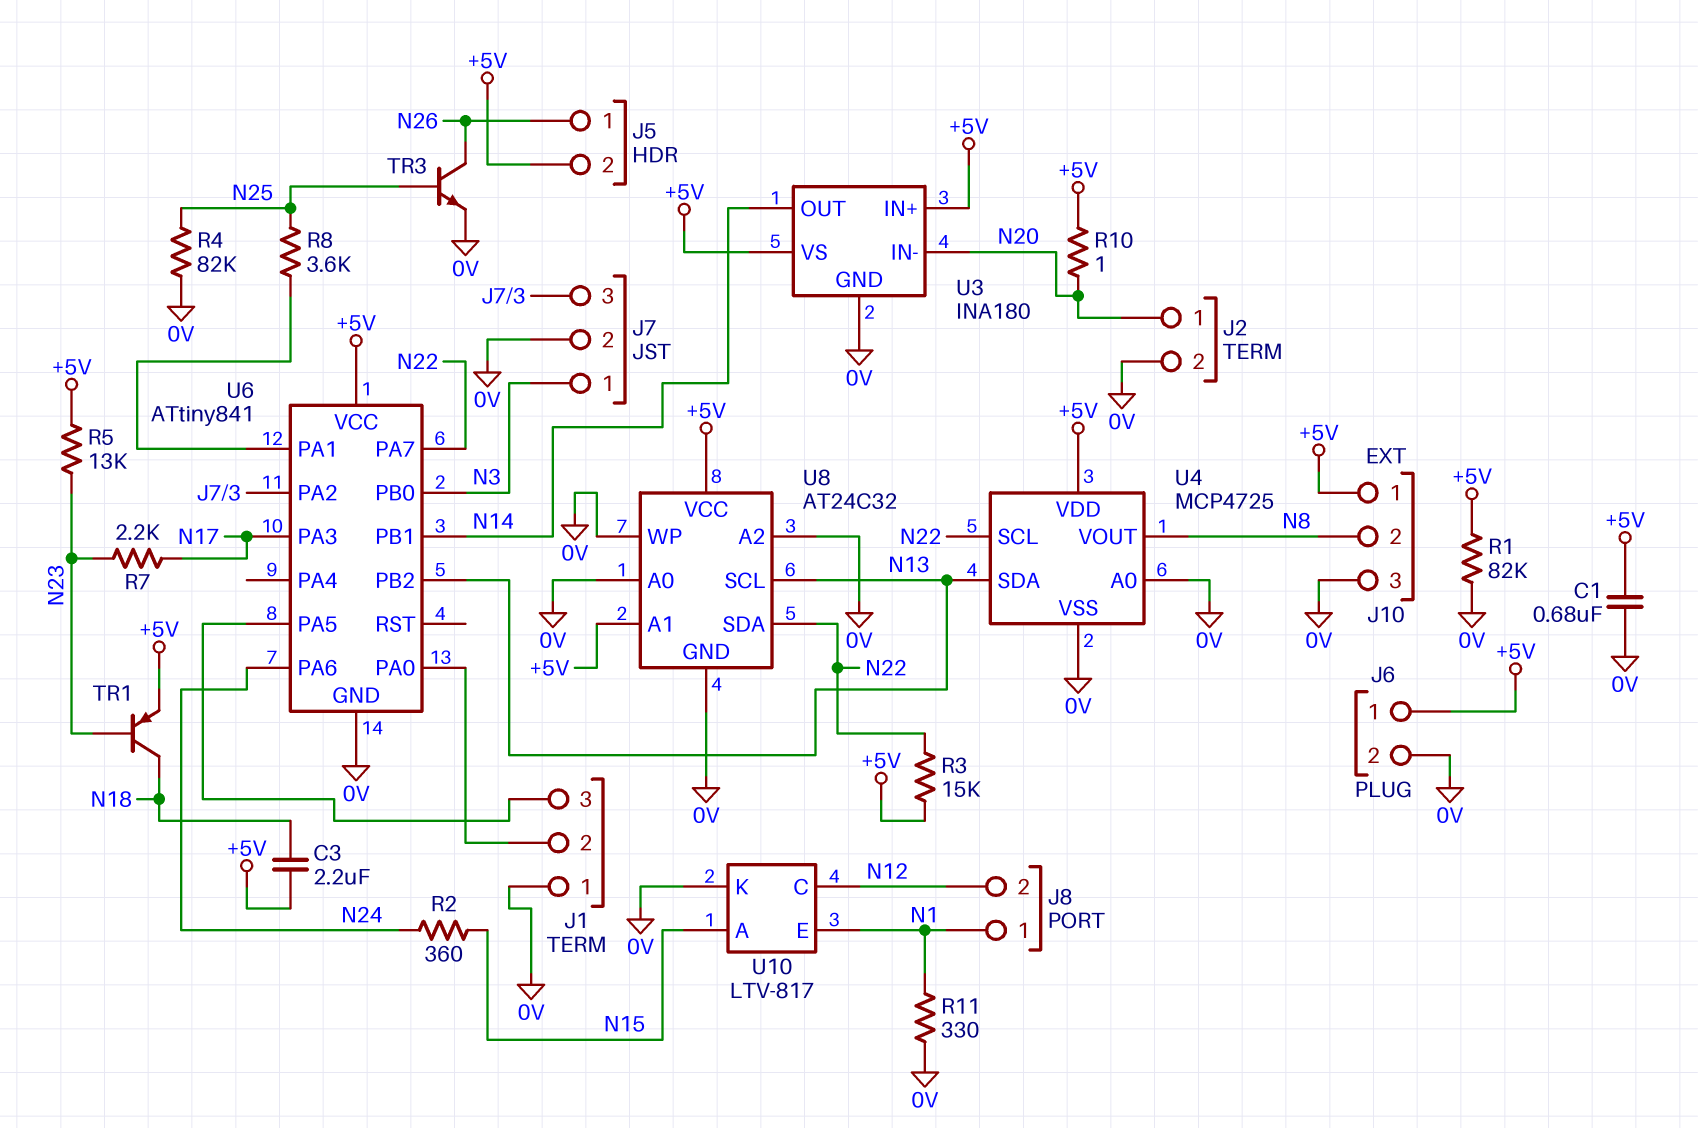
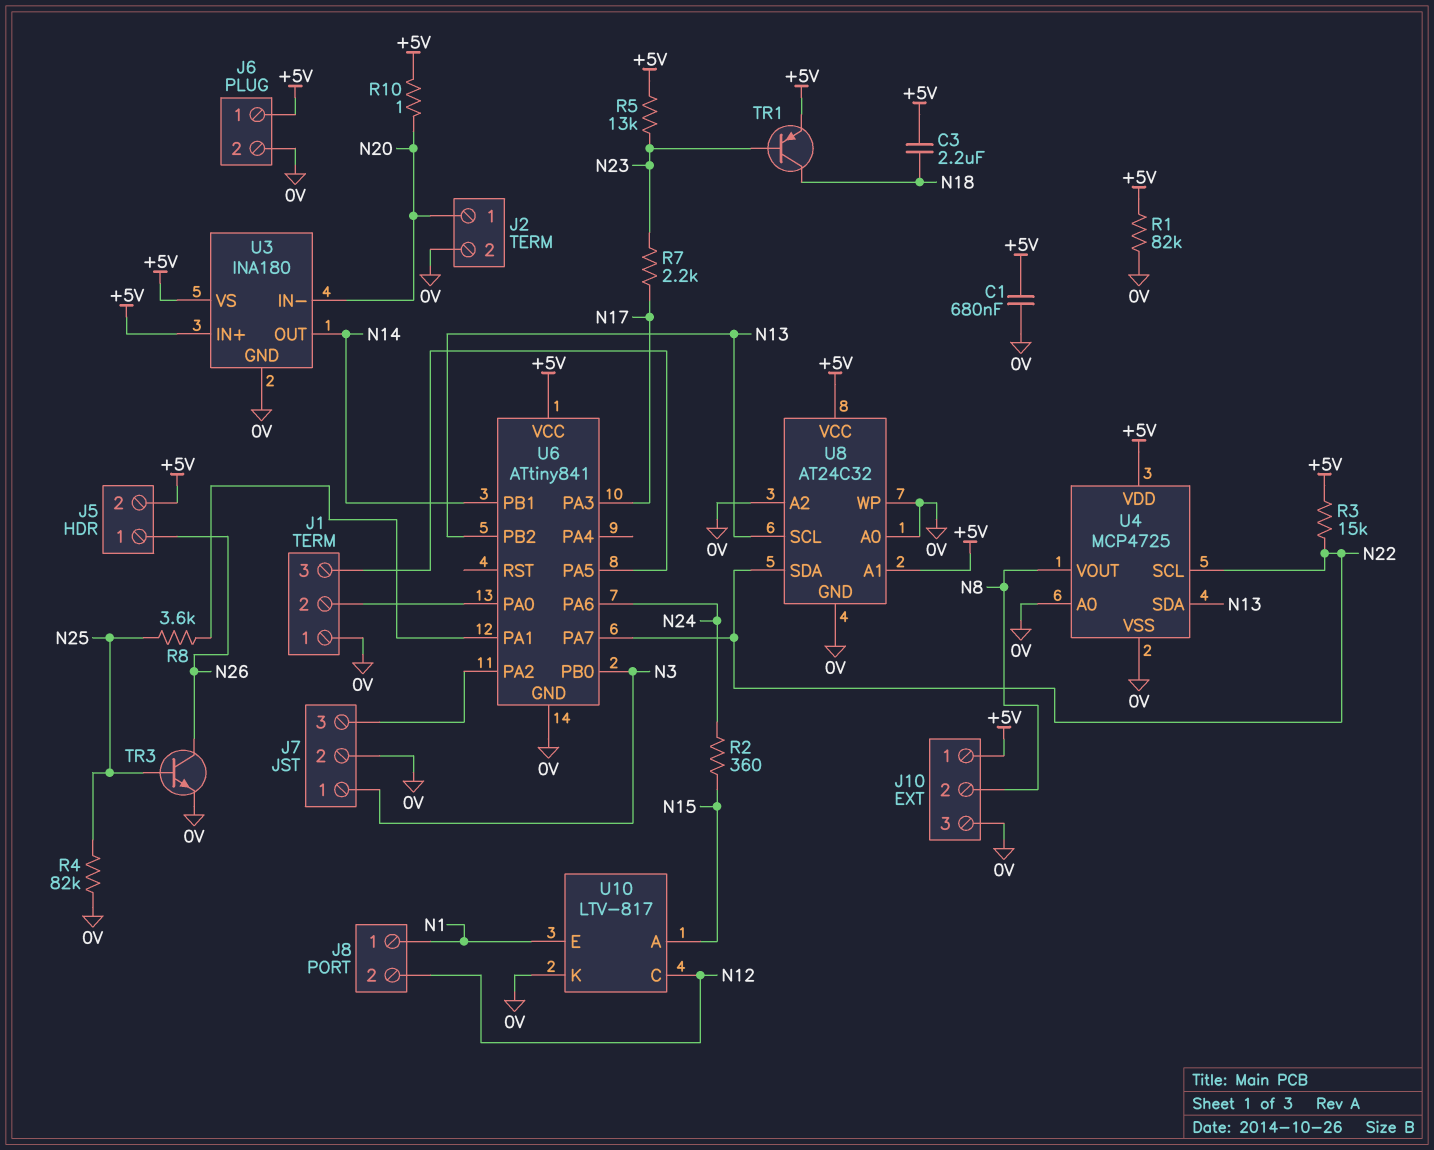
R11: 330 (0V, N1) -> none

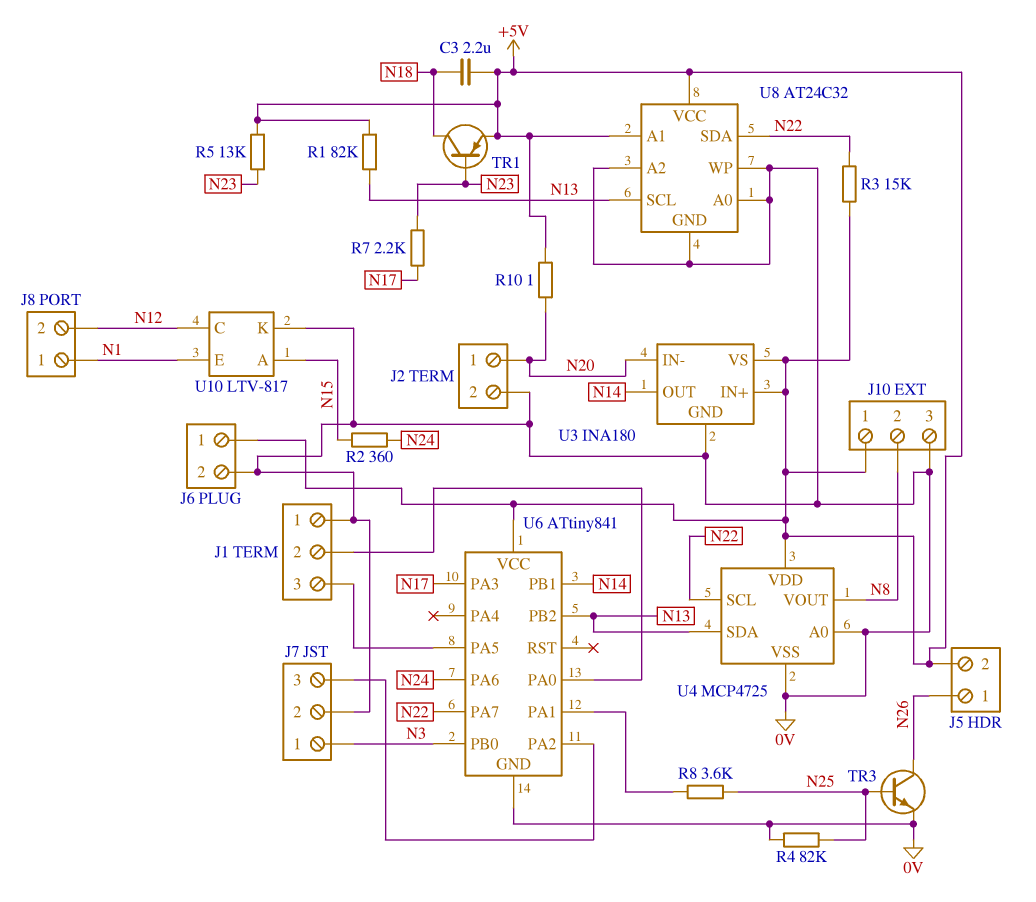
C1: 680nF (+5V, 0V) -> none
R1: 82k (+5V, 0V) -> 82k (+5V, N13)

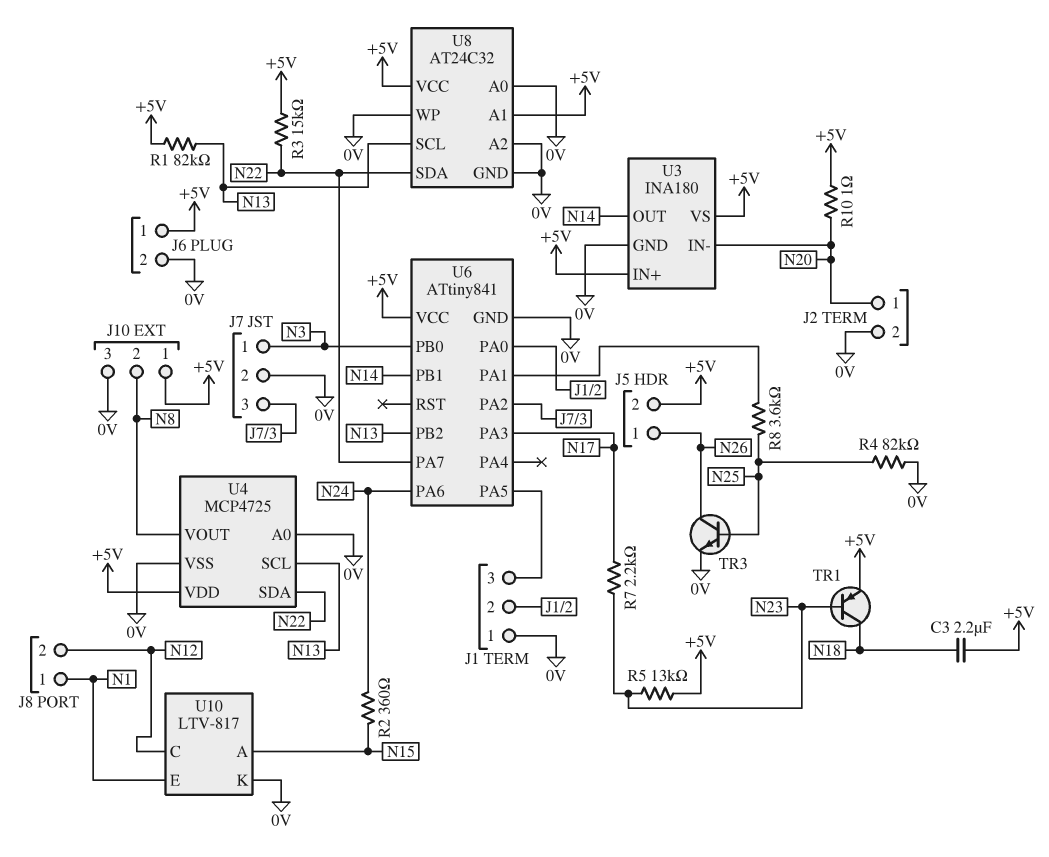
U4 pin SCL: N22 -> N13
U4 pin SDA: N13 -> N22

